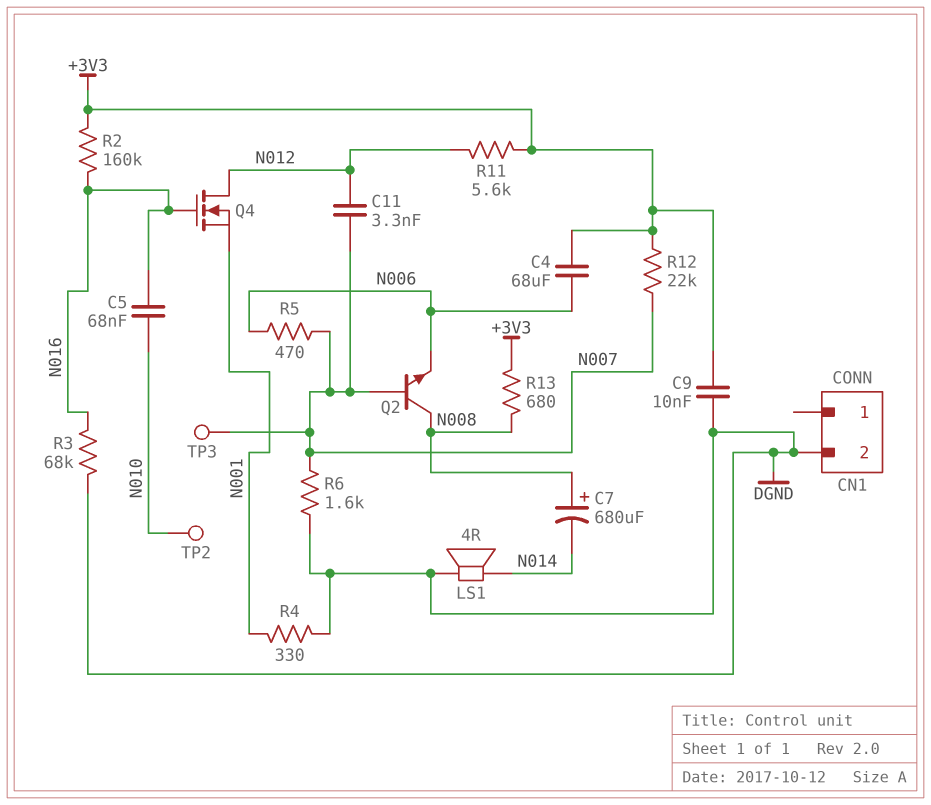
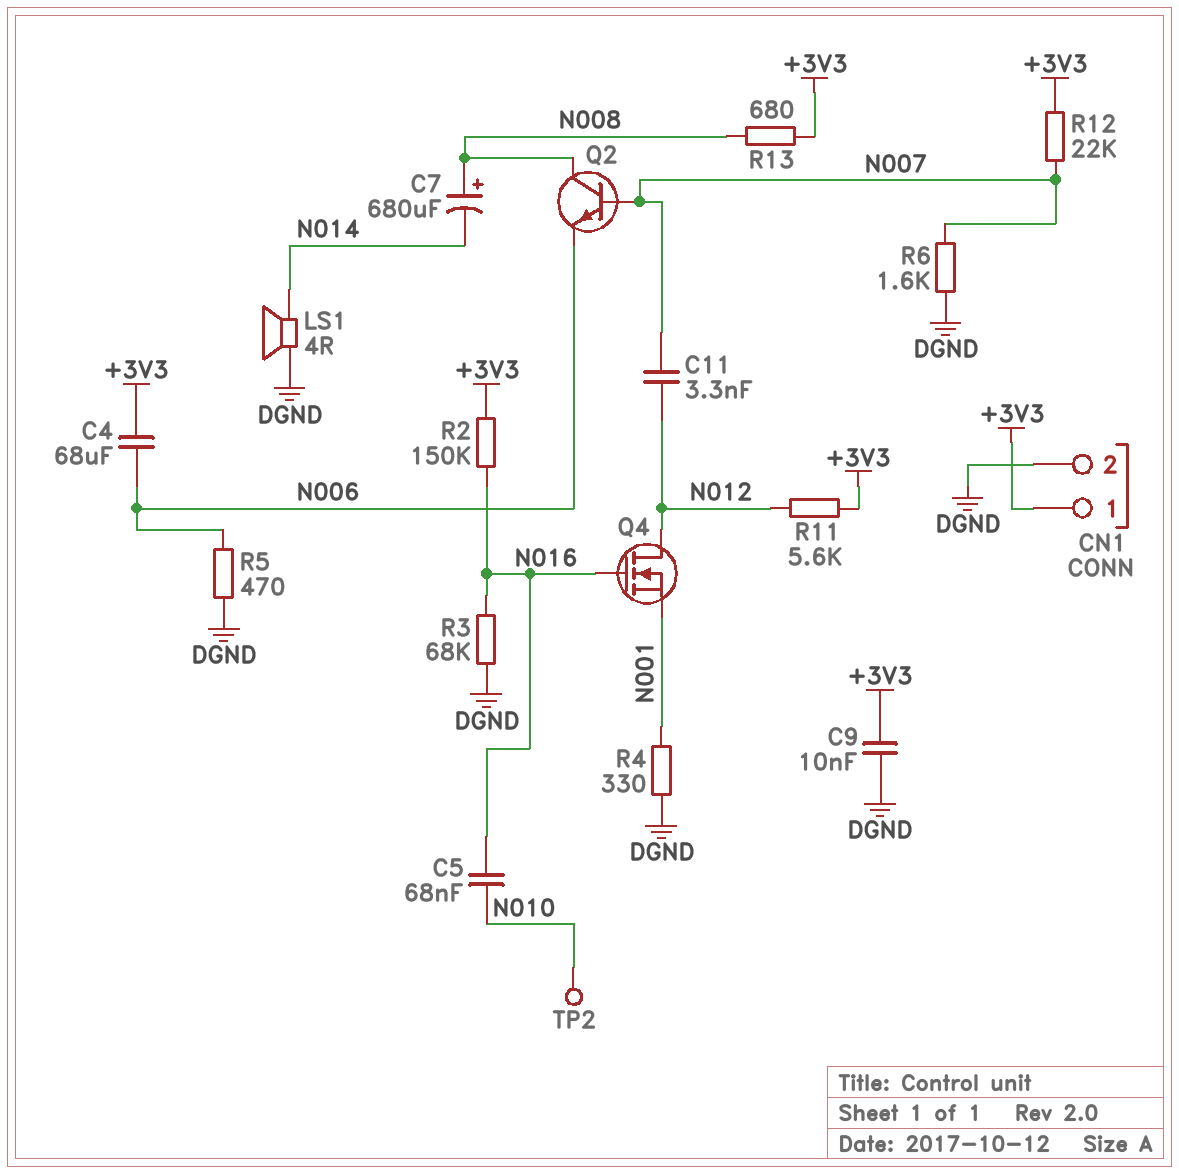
CN1 pin 1: none -> +3V3
R2: 160k (+3V3, N016) -> 150k (+3V3, N016)
R5: 470 (N006, N007) -> 470 (DGND, N006)
TP3: test point (N007) -> none

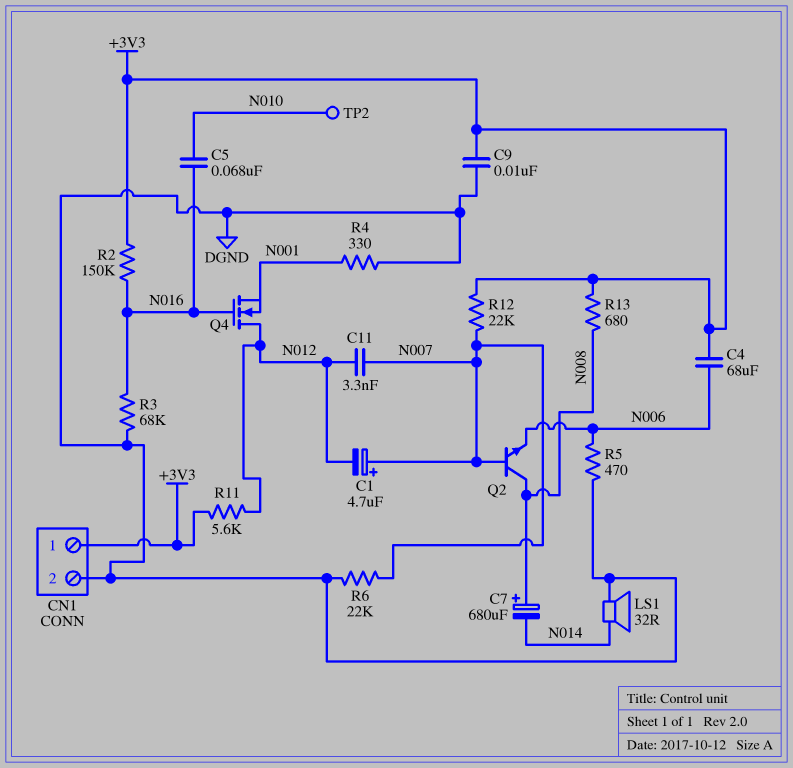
C1: none -> 4.7uF (plus N007, minus N012)
LS1: speaker 4R (DGND, N014) -> speaker 32R (DGND, N014)
R6: 1.6k (DGND, N007) -> 22k (DGND, N007)

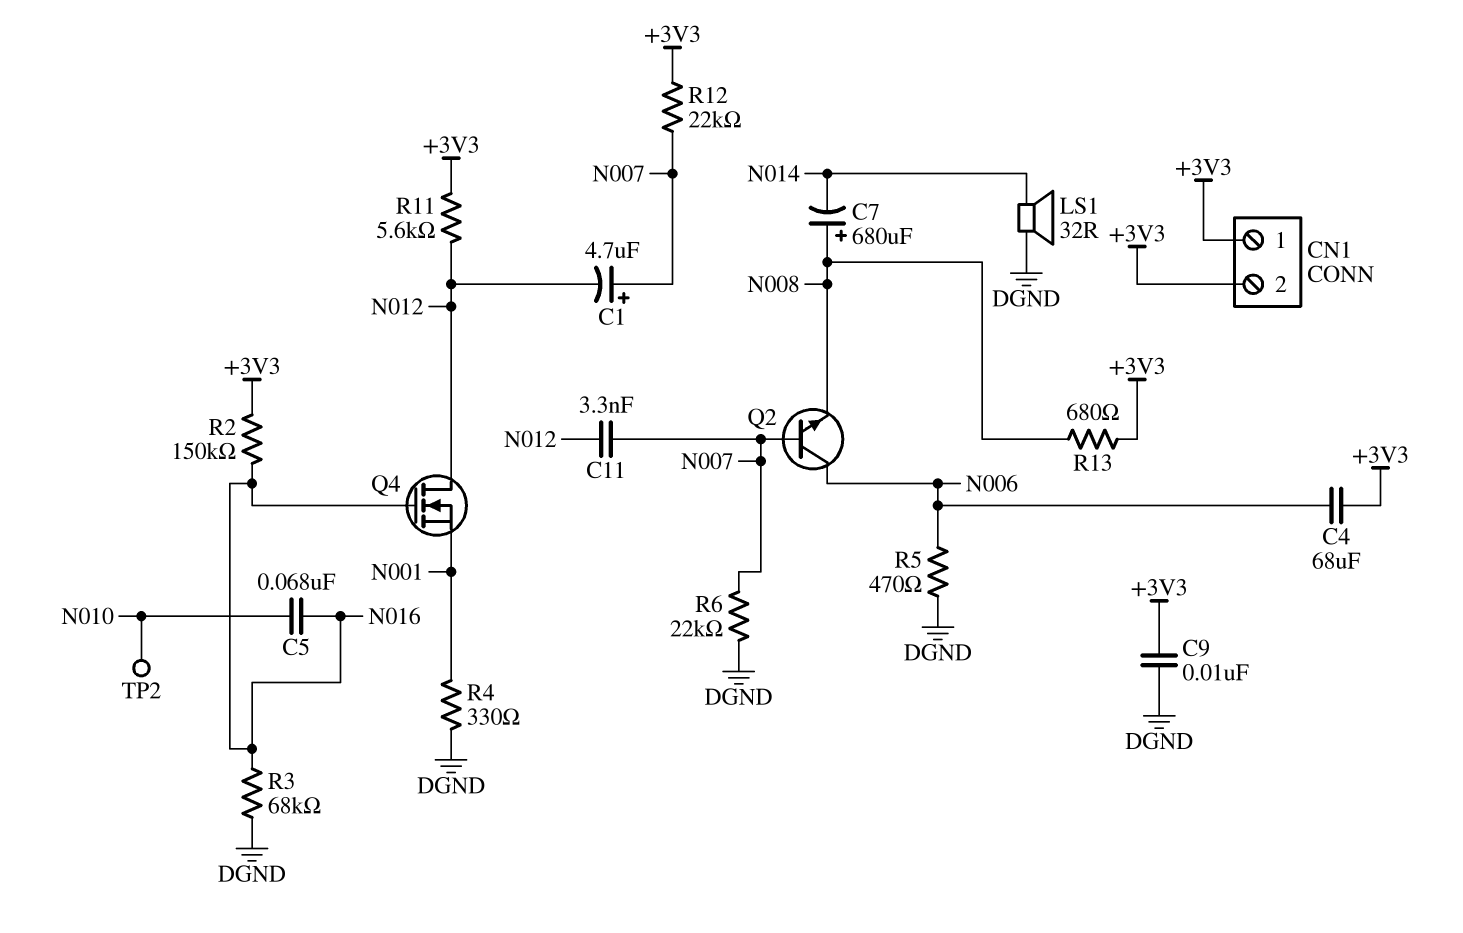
CN1 pin 2: DGND -> +3V3
Q2: NPN (B N007, C N008, E N006) -> NPN (B N007, C N006, E N008)

